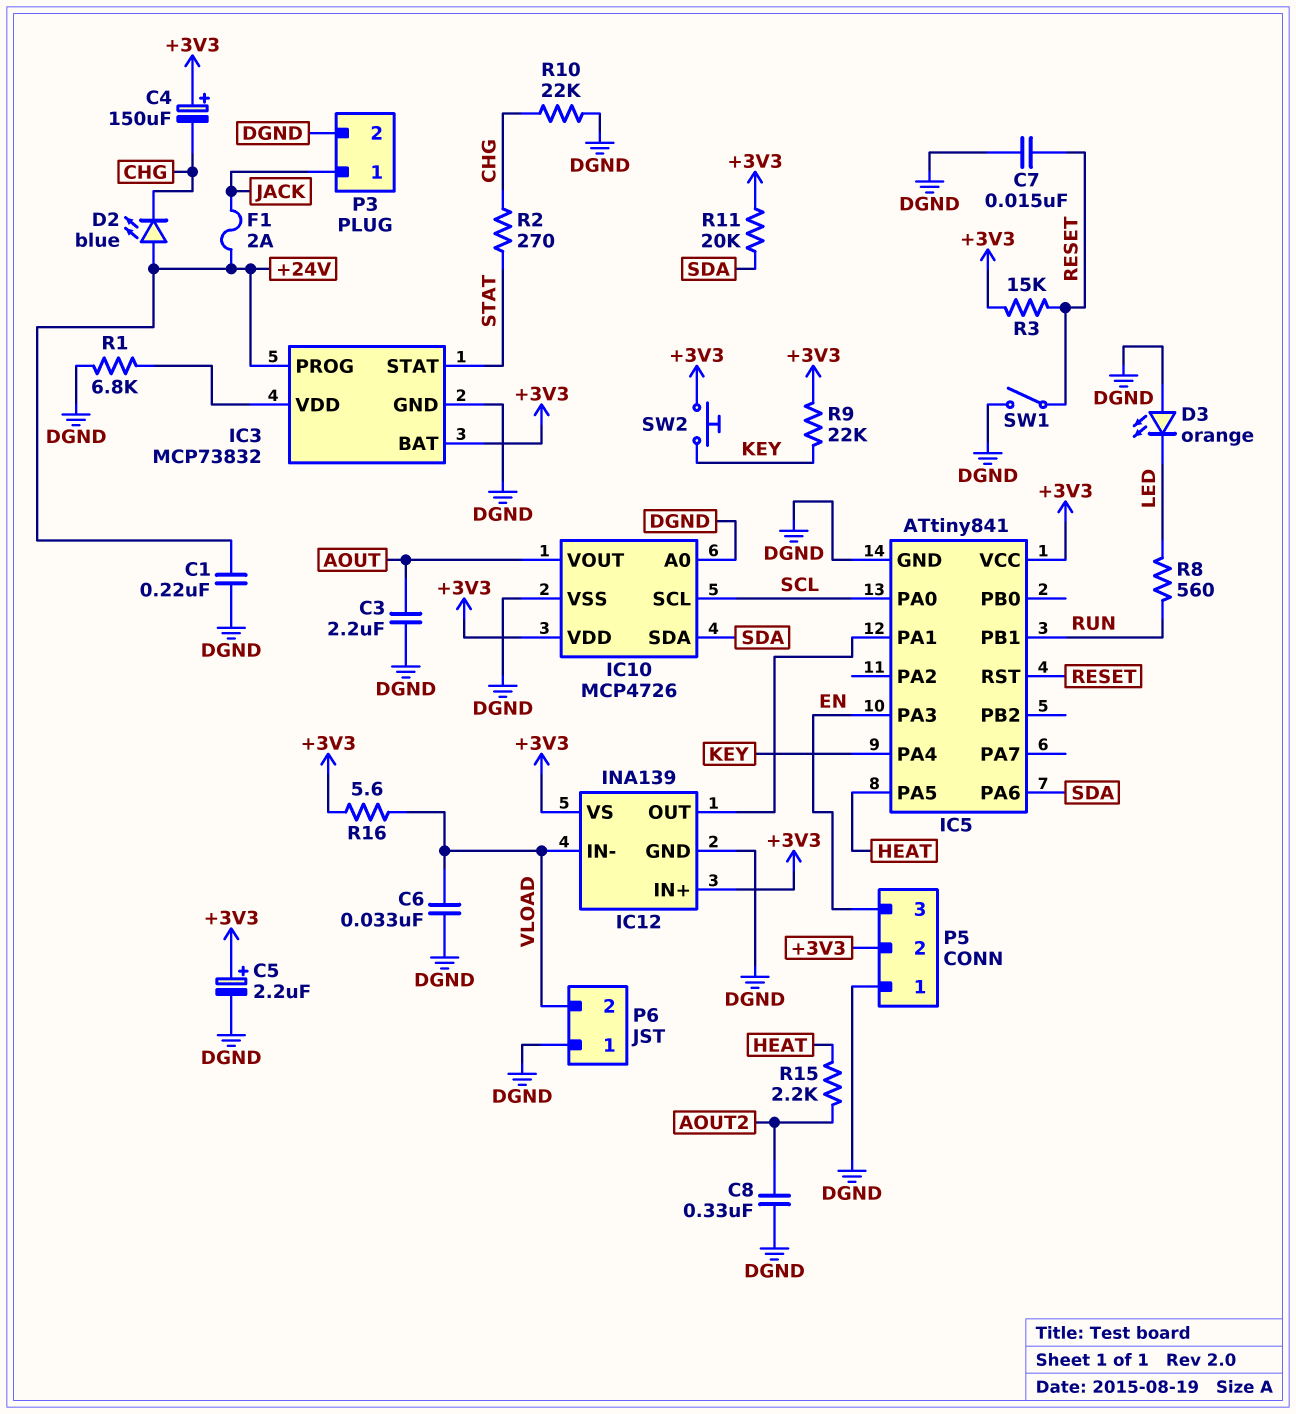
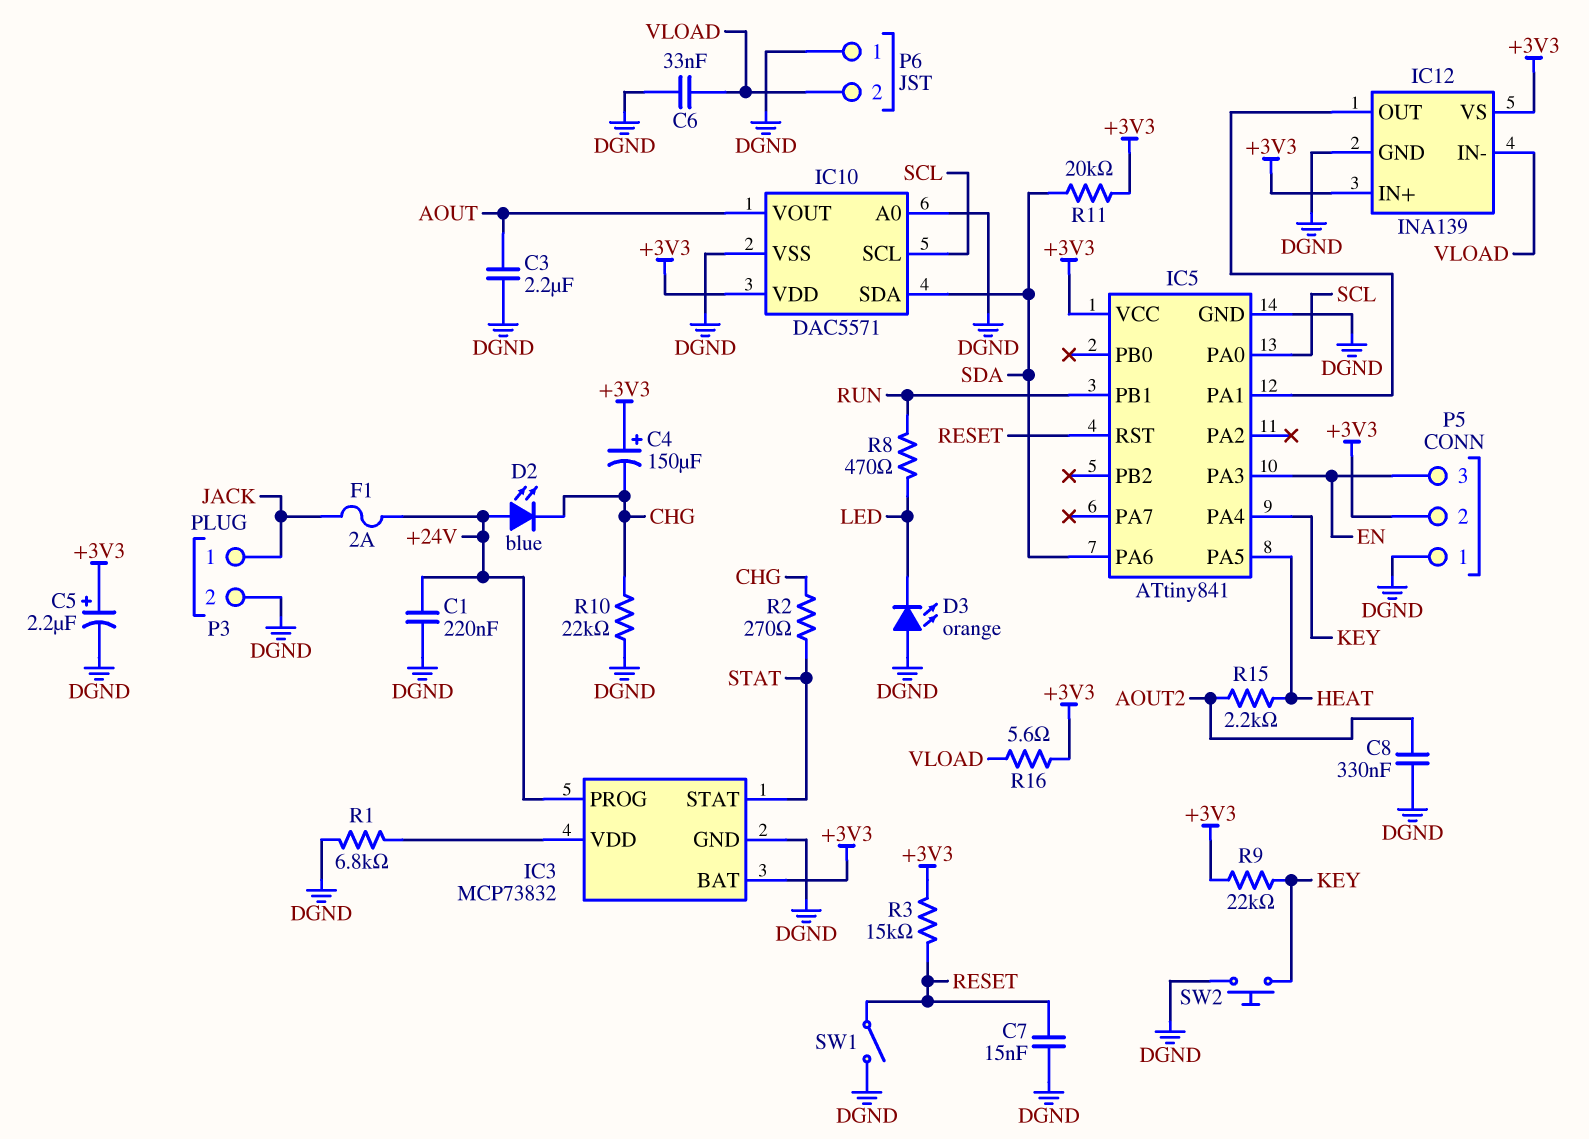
IC10: MCP4726 -> DAC5571
R8: 560 (LED, RUN) -> 470 (LED, RUN)
SW2: button (+3V3, KEY) -> button (DGND, KEY)

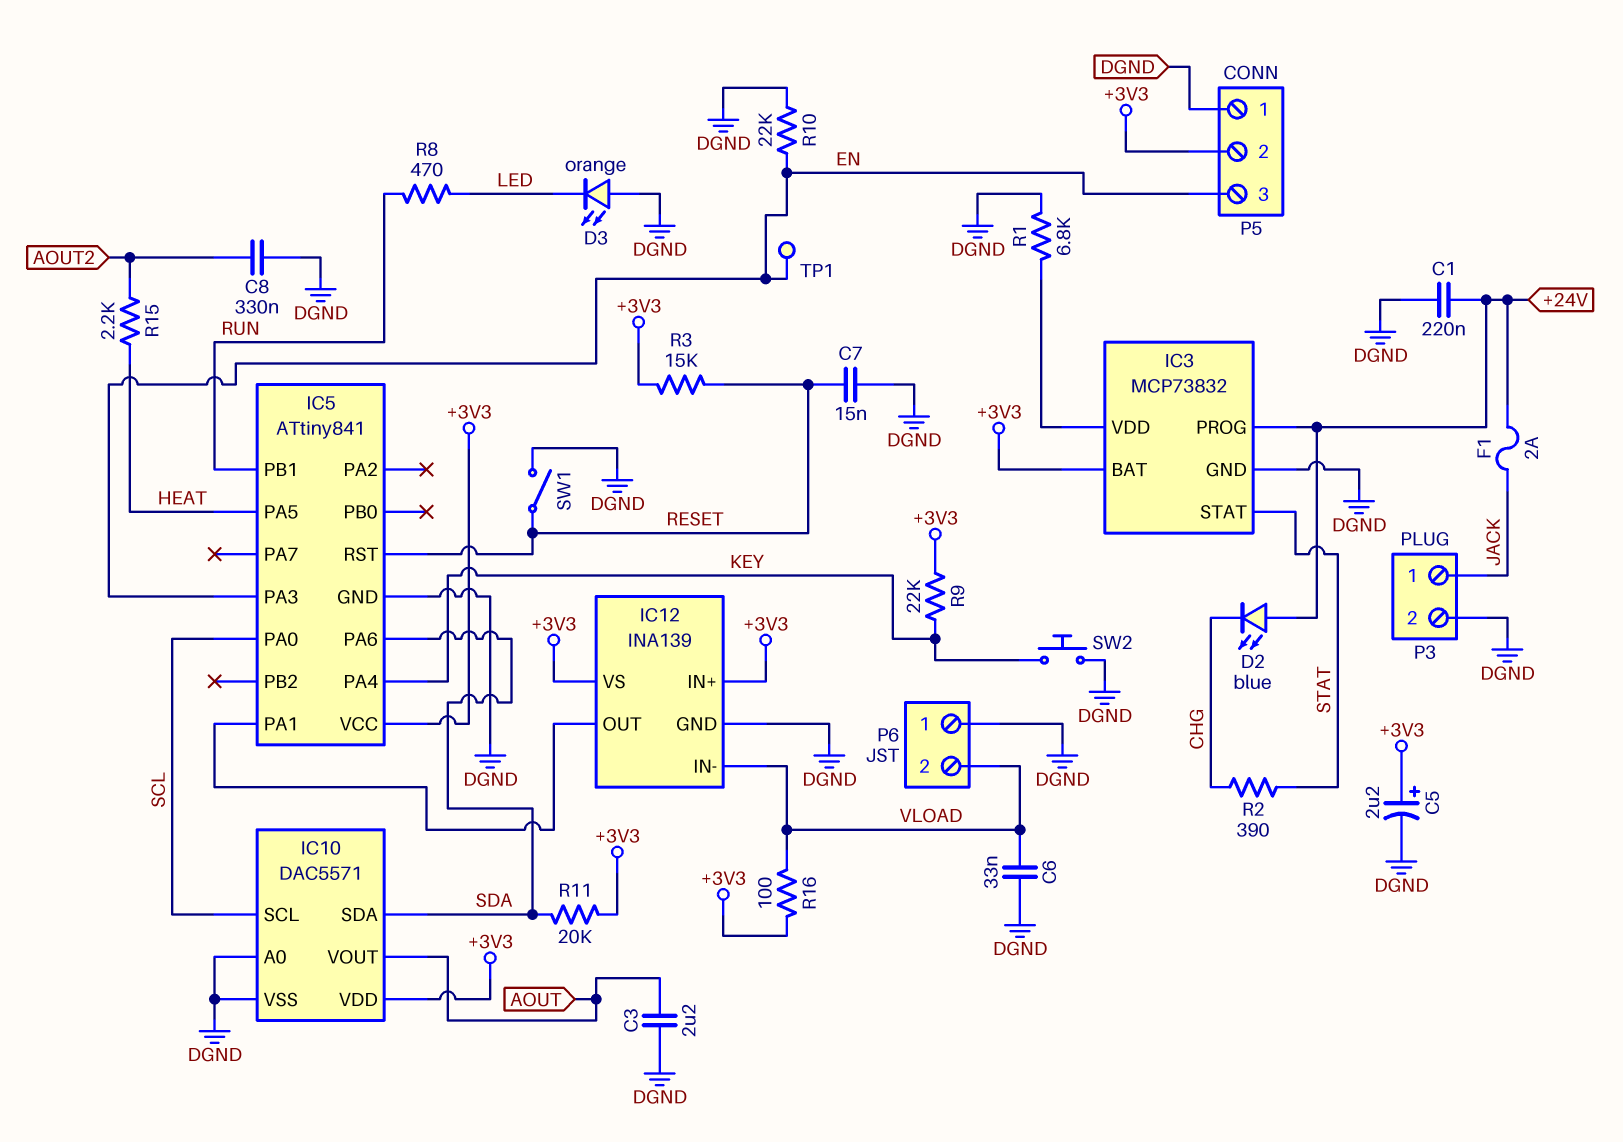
C4: 150uF (plus +3V3, minus CHG) -> none
R2: 270 (CHG, STAT) -> 390 (CHG, STAT)
R10: 22k (CHG, DGND) -> 22k (DGND, EN)
R16: 5.6 (+3V3, VLOAD) -> 100 (+3V3, VLOAD)
TP1: none -> test point (EN)

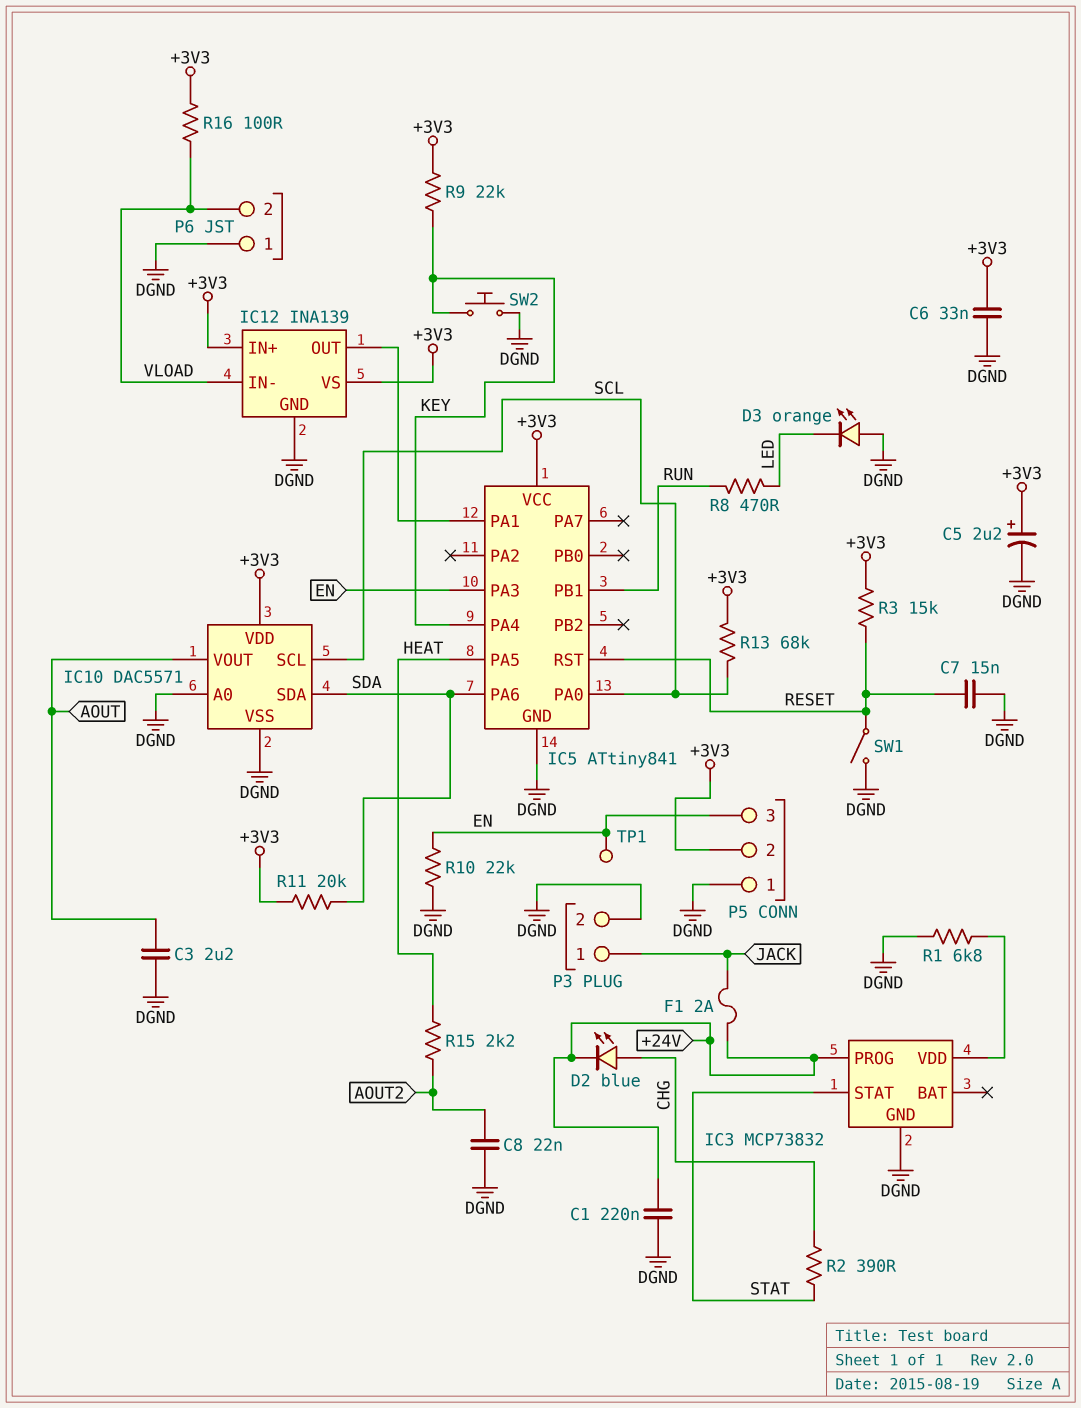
C6: 33nF (DGND, VLOAD) -> 33nF (+3V3, DGND)
C8: 330nF (AOUT2, DGND) -> 22nF (AOUT2, DGND)
D2: LED blue (A +24V, K CHG) -> LED blue (A CHG, K +24V)
IC3 pin BAT: +3V3 -> none
R13: none -> 68k (+3V3, SCL)

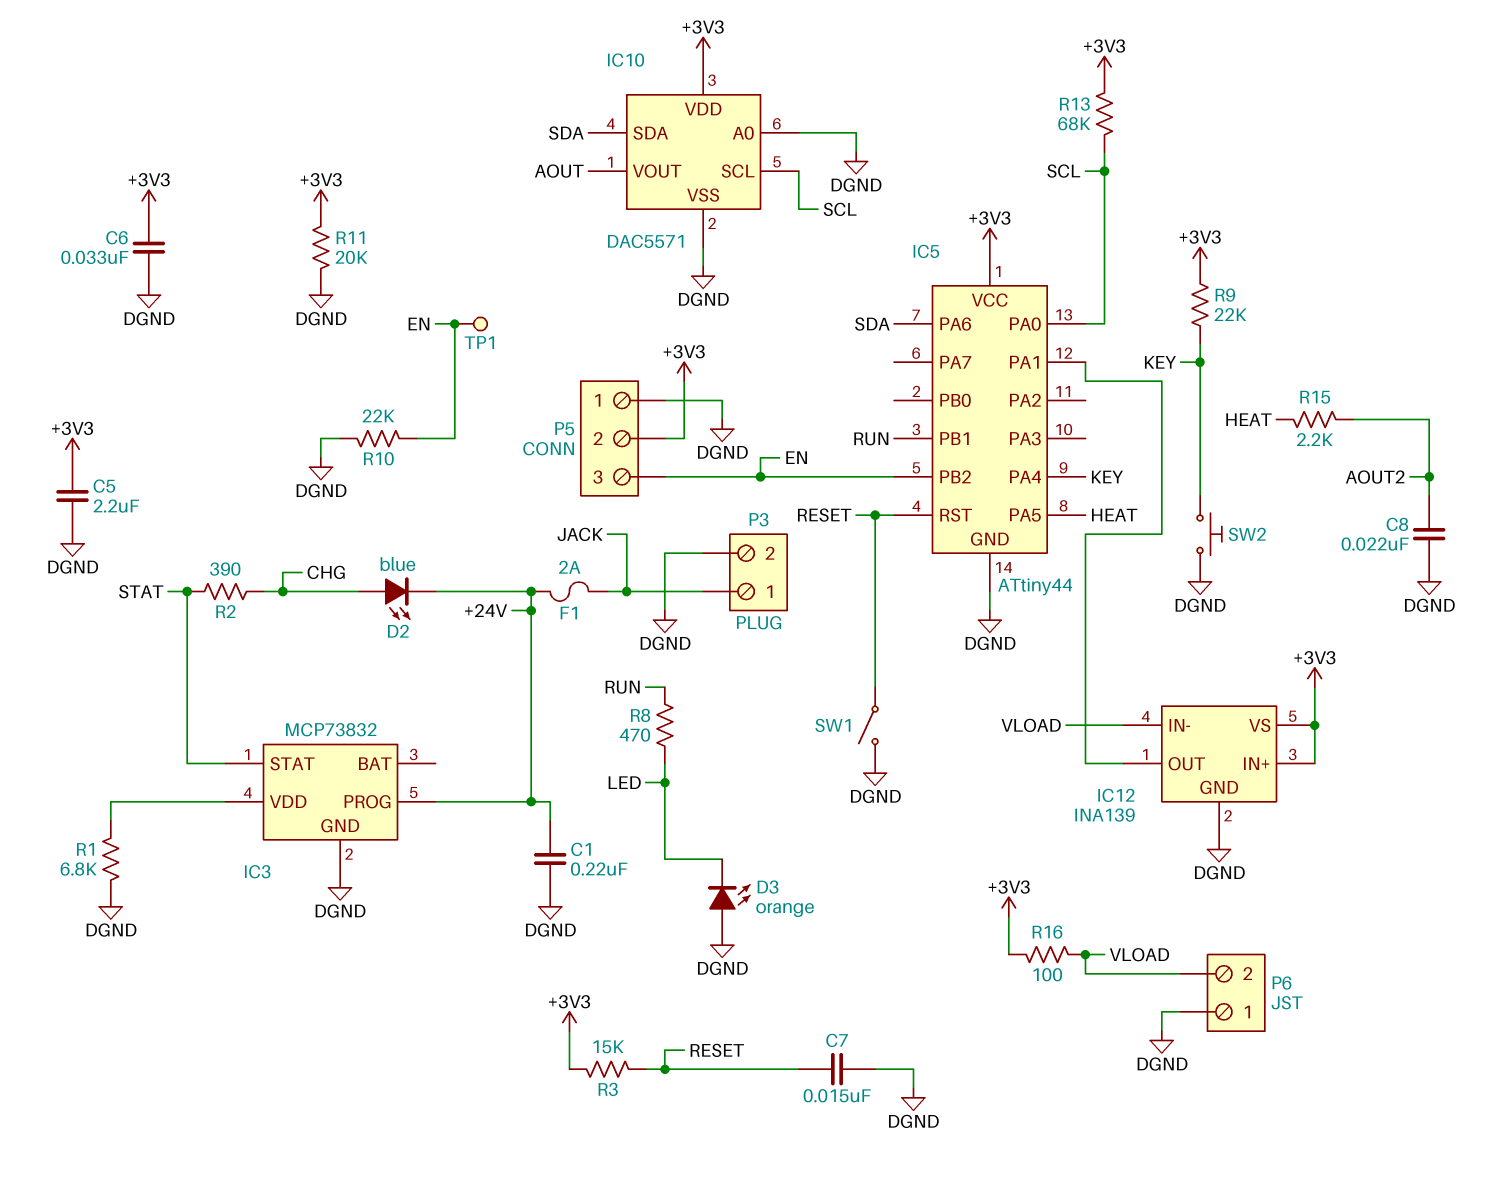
C3: 2.2uF (AOUT, DGND) -> none
C5: 2.2uF (plus +3V3, minus DGND) -> 2.2uF (+3V3, DGND)
IC5: ATtiny841 -> ATtiny44
IC5 pin PA3: EN -> none
IC5 pin PB2: none -> EN
R11: 20k (+3V3, SDA) -> 20k (+3V3, DGND)

